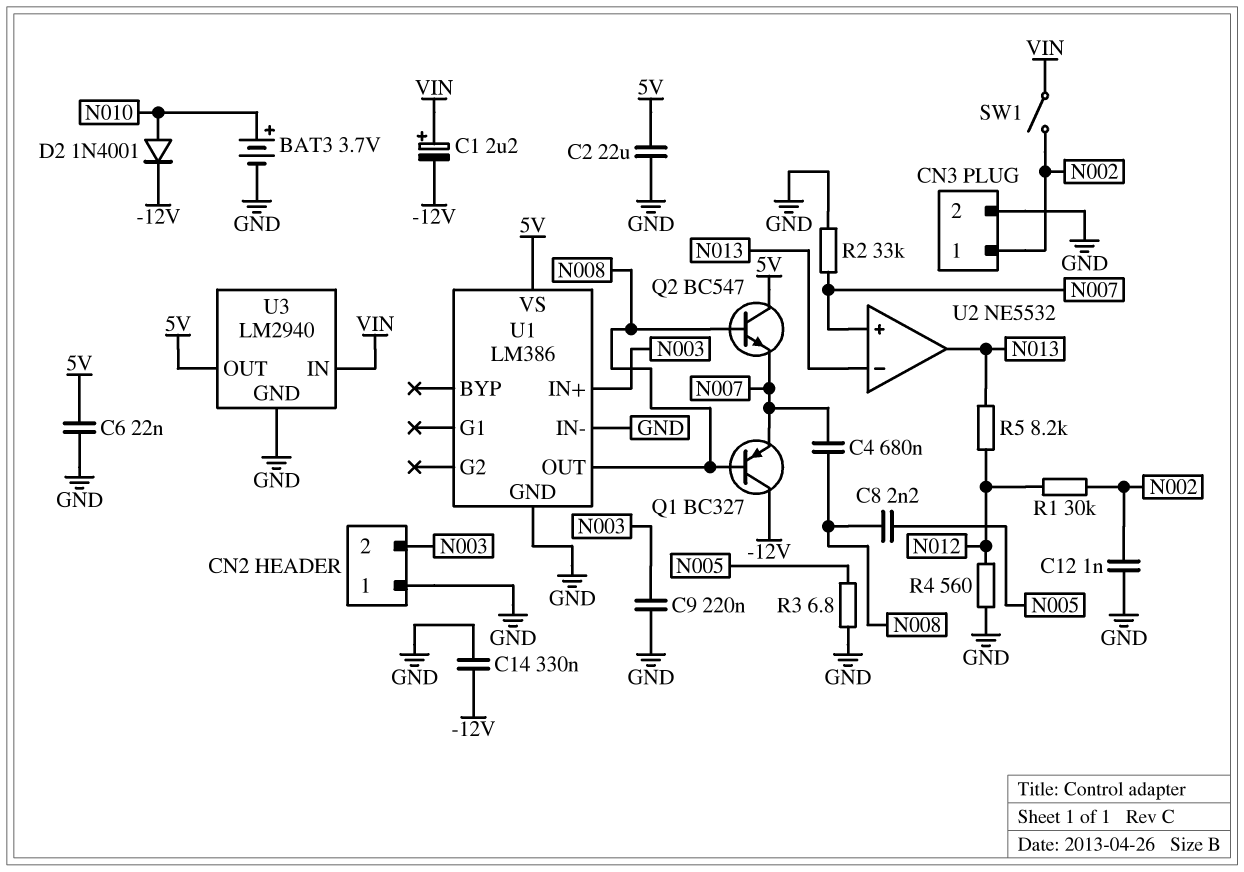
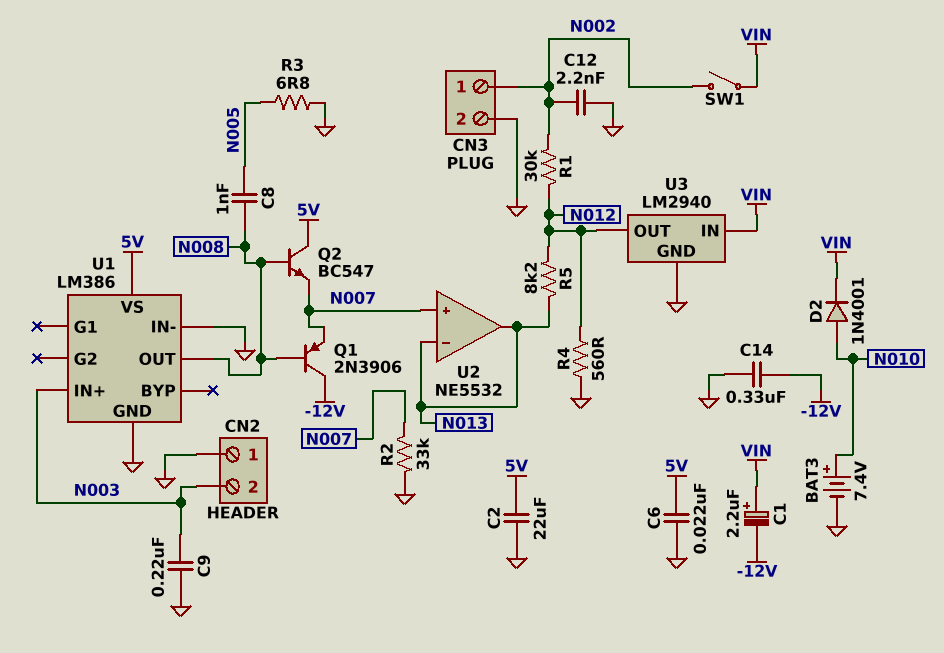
BAT3: 3.7V (plus N010, minus GND) -> 7.4V (plus N010, minus GND)
C4: 680nF (N007, N008) -> none
C8: 2.2nF (N005, N008) -> 1nF (N005, N008)
C12: 1nF (GND, N002) -> 2.2nF (GND, N002)
D2: diode 1N4001 (A N010, K -12V) -> diode 1N4001 (A N010, K VIN)
Q1: PNP BC327 (B N008, C -12V, E N007) -> PNP 2N3906 (B N008, C -12V, E N007)
U3 pin OUT: 5V -> N012

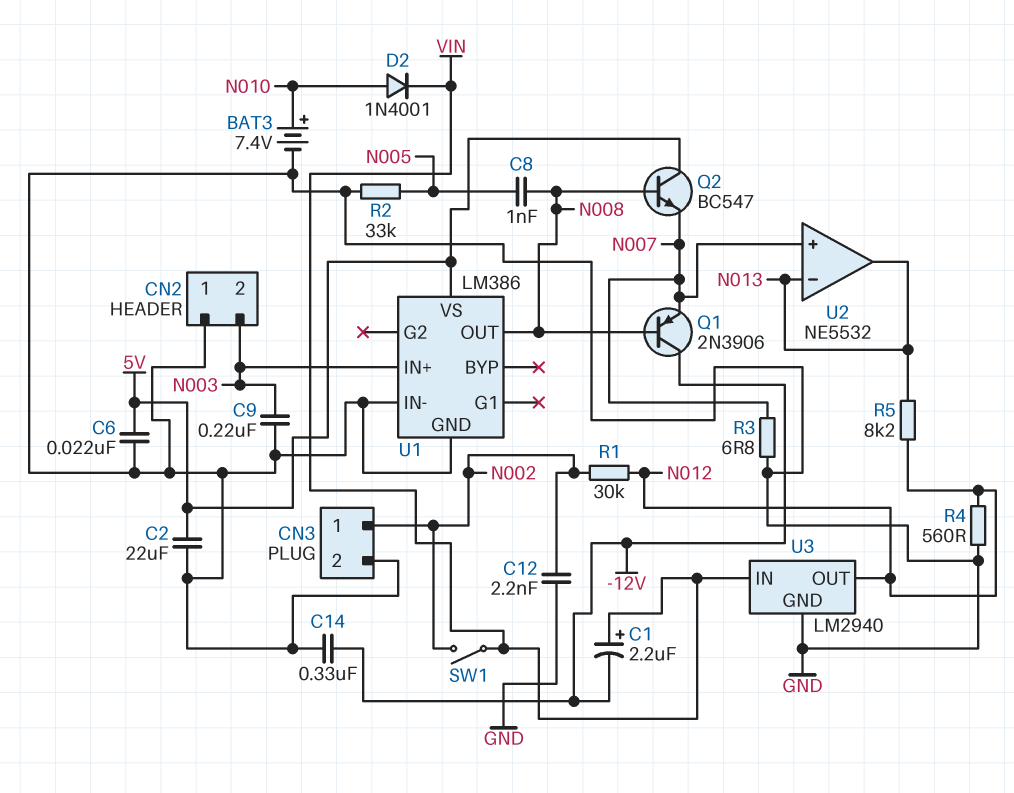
R2: 33k (GND, N007) -> 33k (GND, N005)
R3: 6.8 (GND, N005) -> 6.8 (GND, N007)

